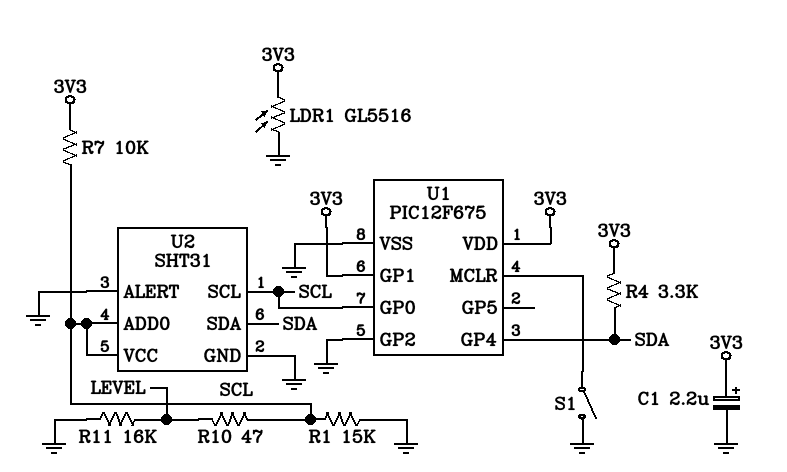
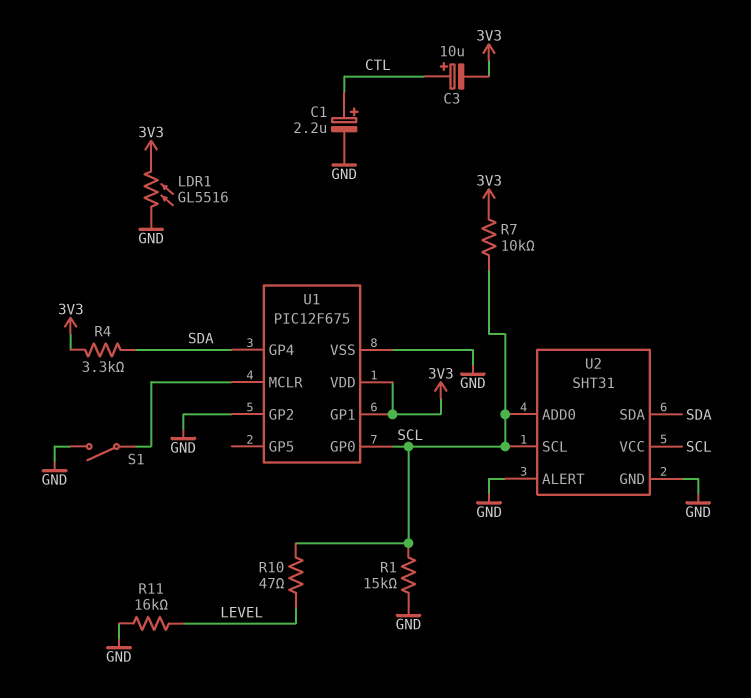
C1: 2.2uF (plus 3V3, minus GND) -> 2.2uF (plus CTL, minus GND)
C3: none -> 10uF (plus CTL, minus 3V3)

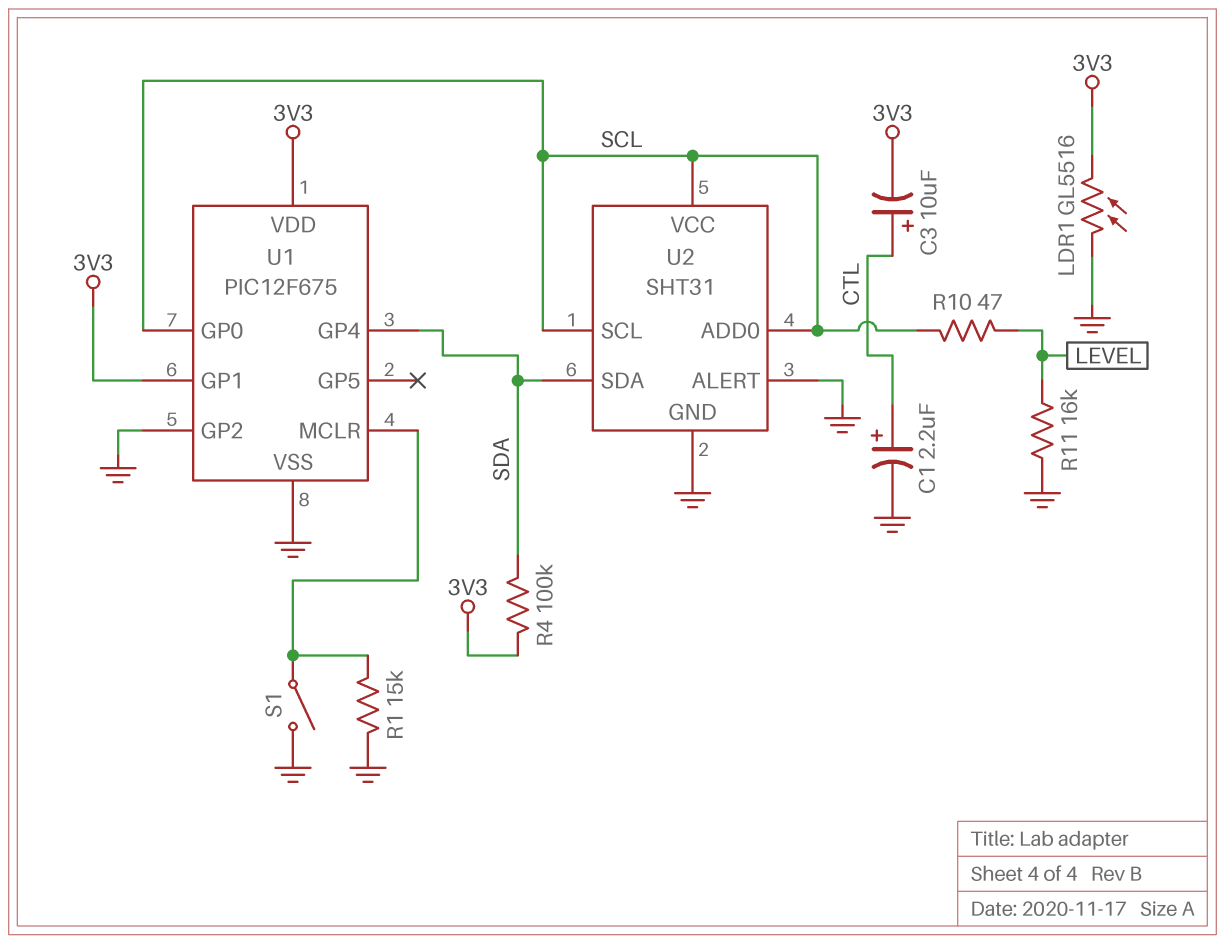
R1: 15k (GND, SCL) -> 15k (GND, U1/MCLR)
R4: 3.3k (3V3, SDA) -> 100k (3V3, SDA)
R7: 10k (3V3, SCL) -> none

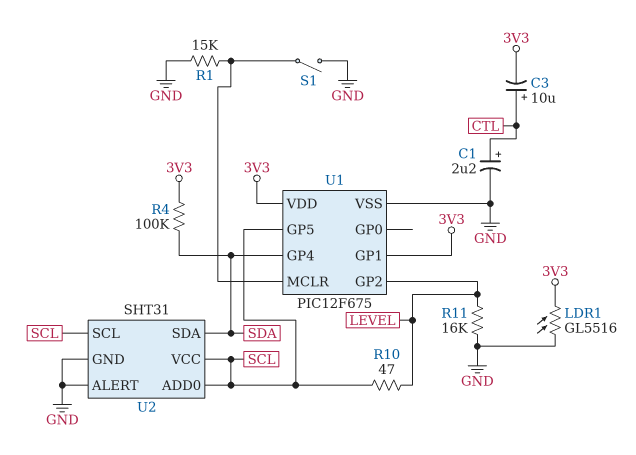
U1 pin GP0: SCL -> none
U1 pin GP2: GND -> LEVEL
U1 pin GP5: none -> SCL

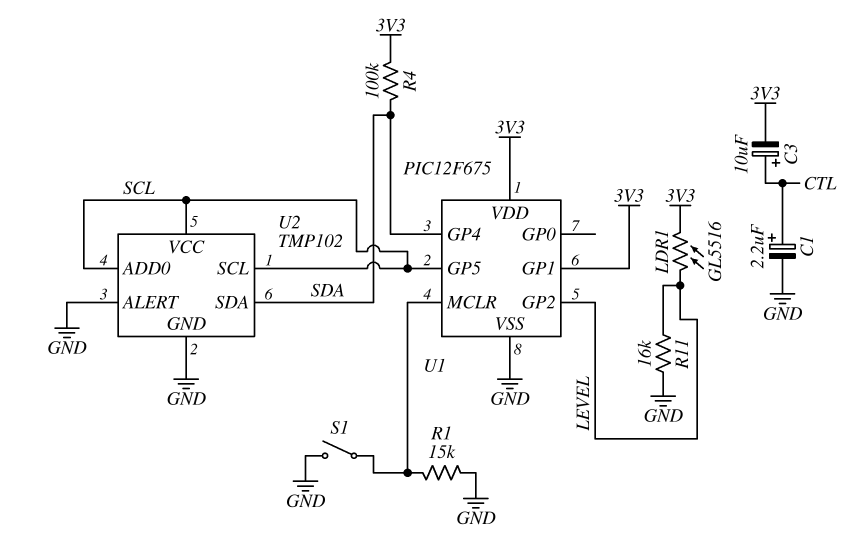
LDR1: GL5516 (3V3, GND) -> GL5516 (3V3, LEVEL)
R10: 47 (LEVEL, SCL) -> none
U2: SHT31 -> TMP102

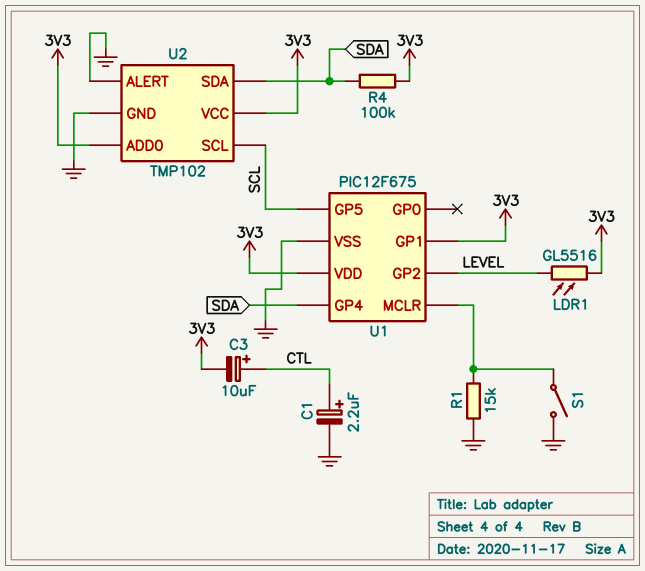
R11: 16k (GND, LEVEL) -> none
U2 pin ADD0: SCL -> 3V3
U2 pin VCC: SCL -> 3V3

